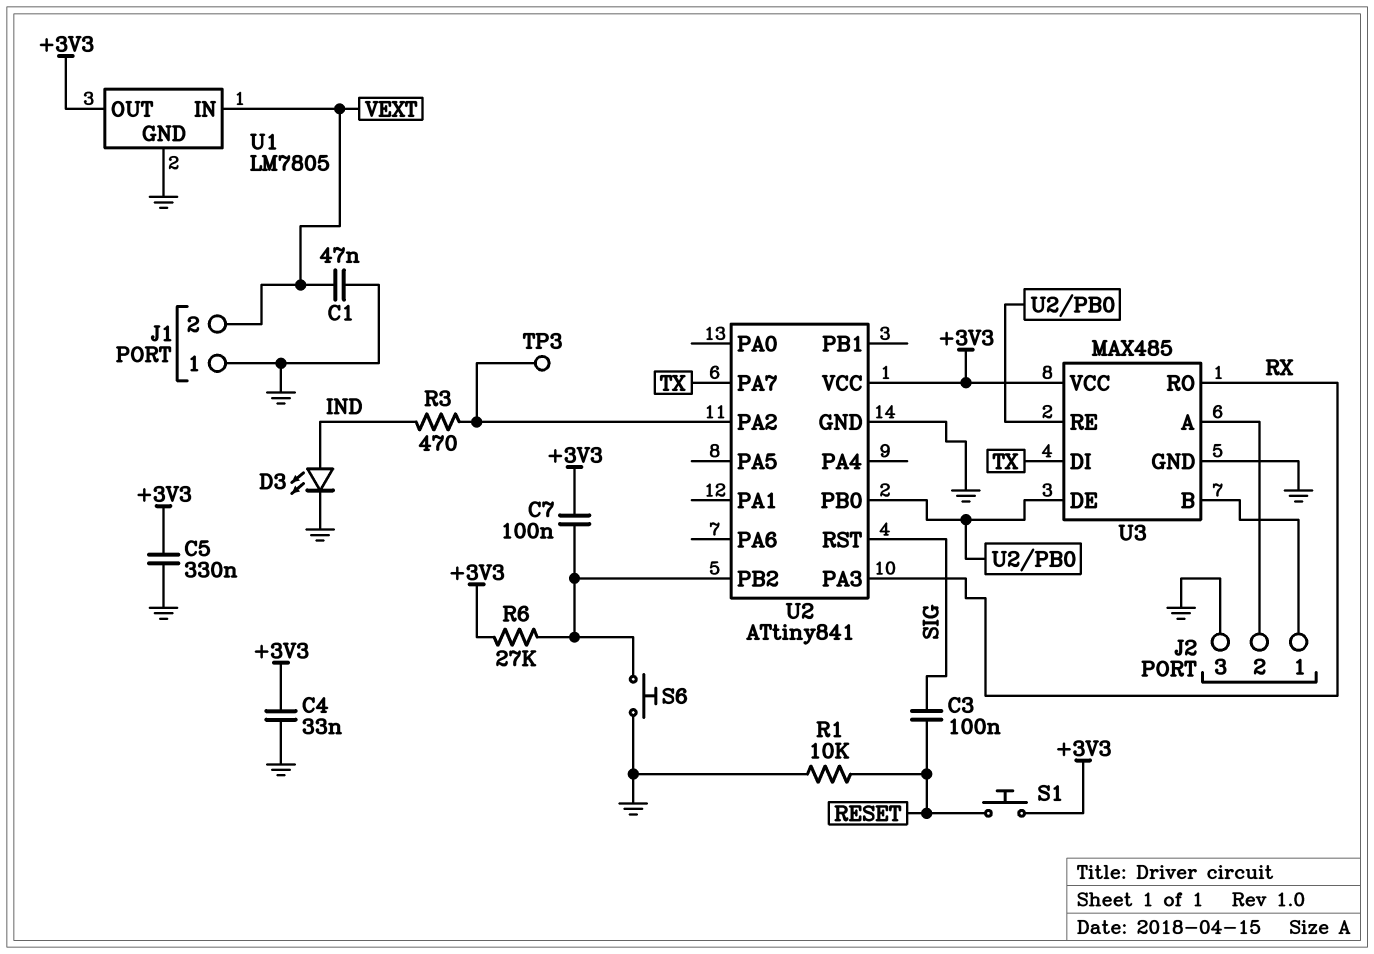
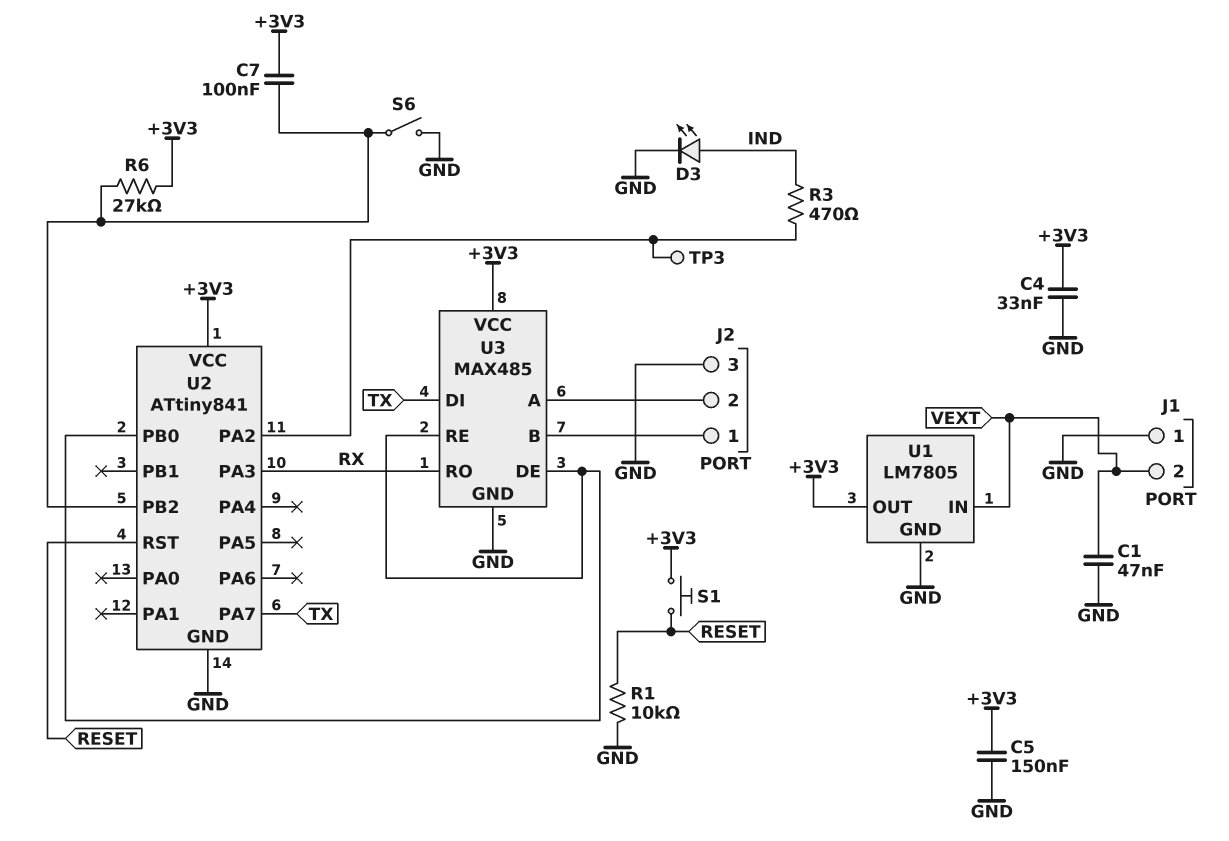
C3: 100nF (RESET, SIG) -> none
C5: 330nF (+3V3, GND) -> 150nF (+3V3, GND)
S6: button (GND, U2/PB2) -> switch (GND, U2/PB2)
U2 pin RST: SIG -> RESET

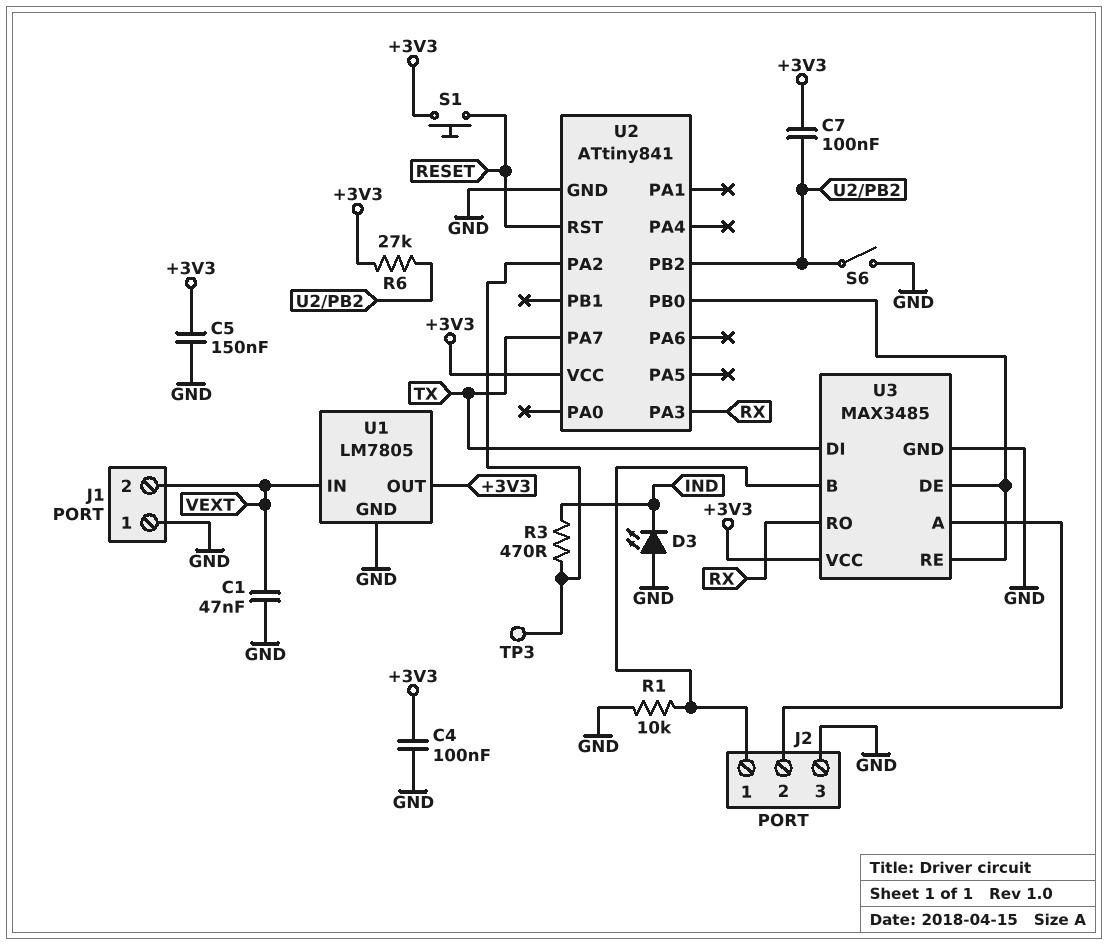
C4: 33nF (+3V3, GND) -> 100nF (+3V3, GND)
D3: LED (A IND, K GND) -> LED (A GND, K IND)
R1: 10k (GND, RESET) -> 10k (GND, J2/1)
U3: MAX485 -> MAX3485

